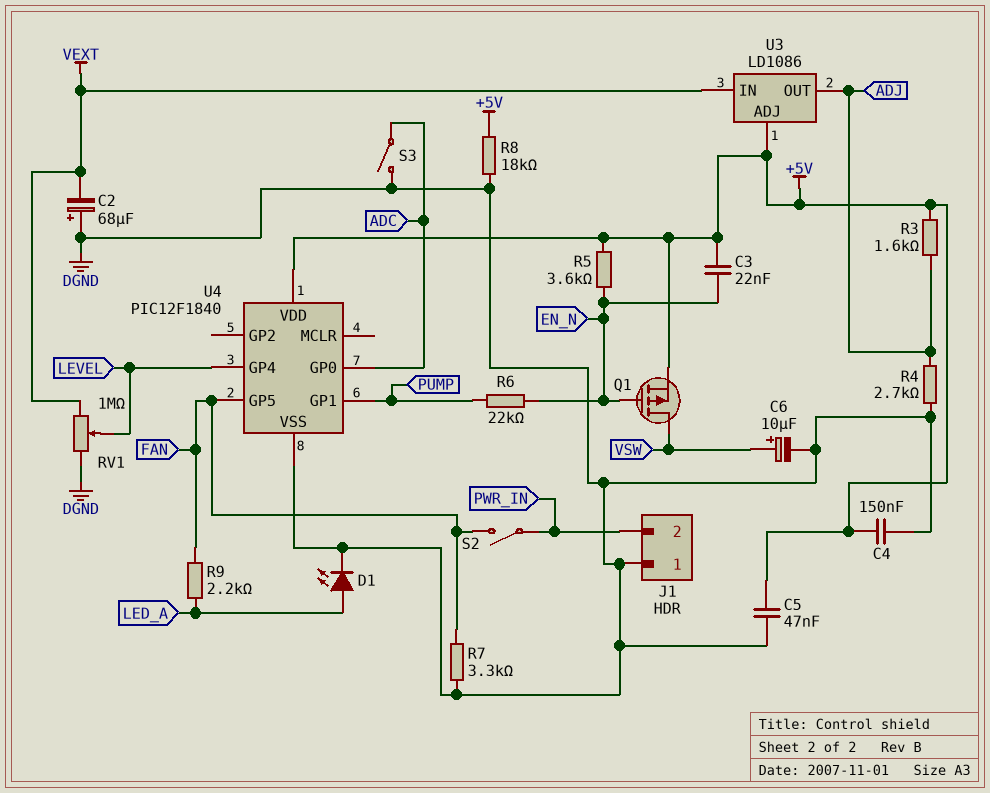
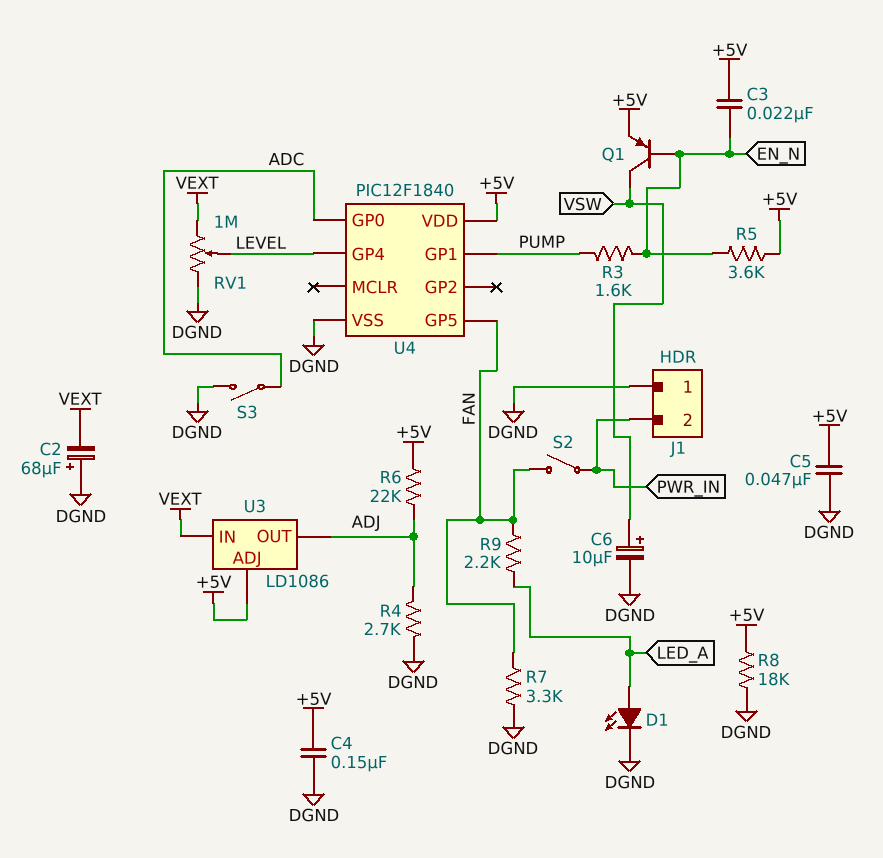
Q1: PMOS (G EN_N, D VSW, S +5V) -> PNP (B EN_N, C VSW, E +5V)
R3: 1.6k (+5V, ADJ) -> 1.6k (EN_N, PUMP)
R6: 22k (EN_N, PUMP) -> 22k (+5V, ADJ)

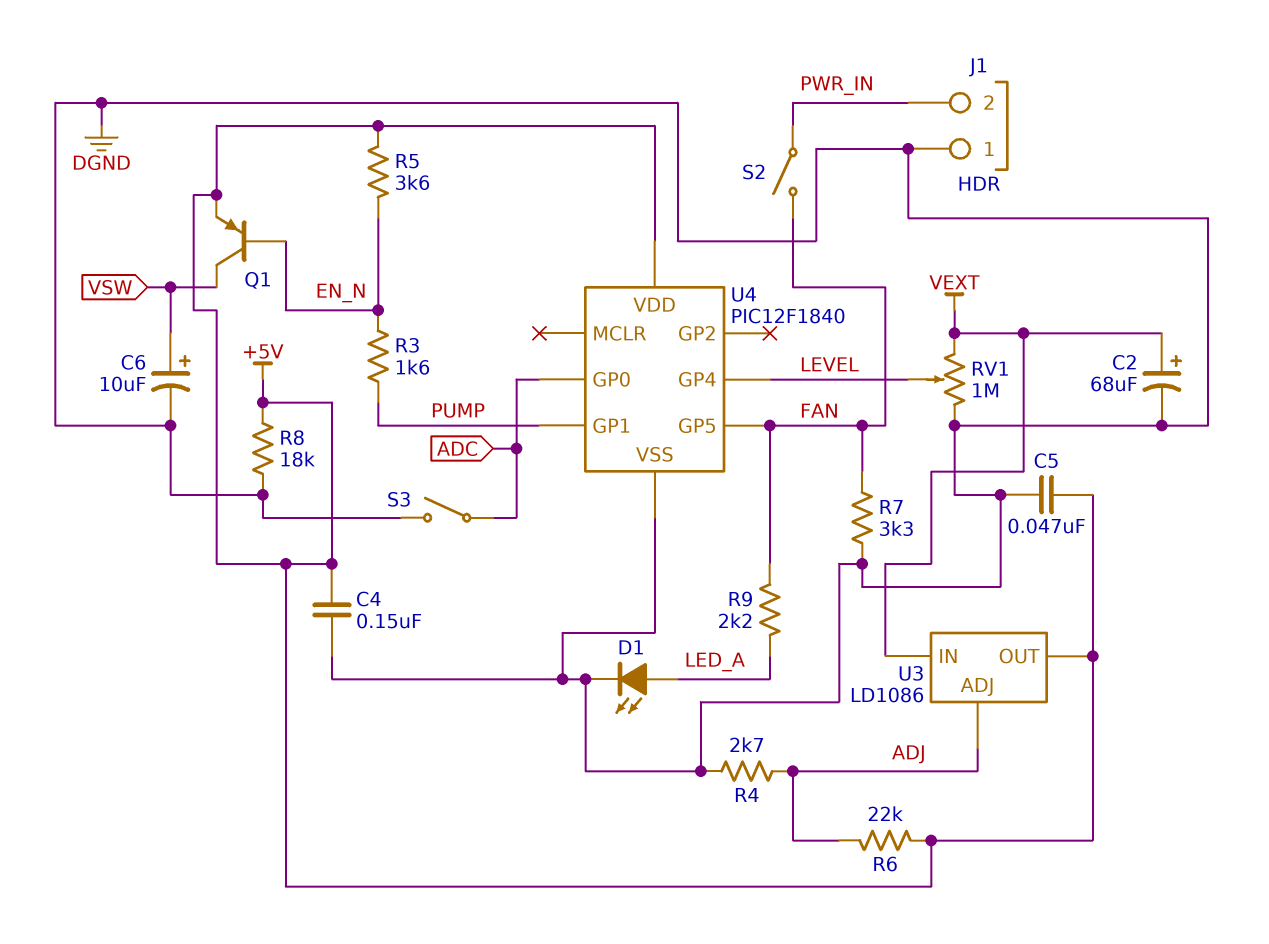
C2: 68uF (plus DGND, minus VEXT) -> 68uF (plus VEXT, minus DGND)
C3: 22nF (+5V, EN_N) -> none
U3 pin ADJ: +5V -> ADJ
U3 pin OUT: ADJ -> +5V

